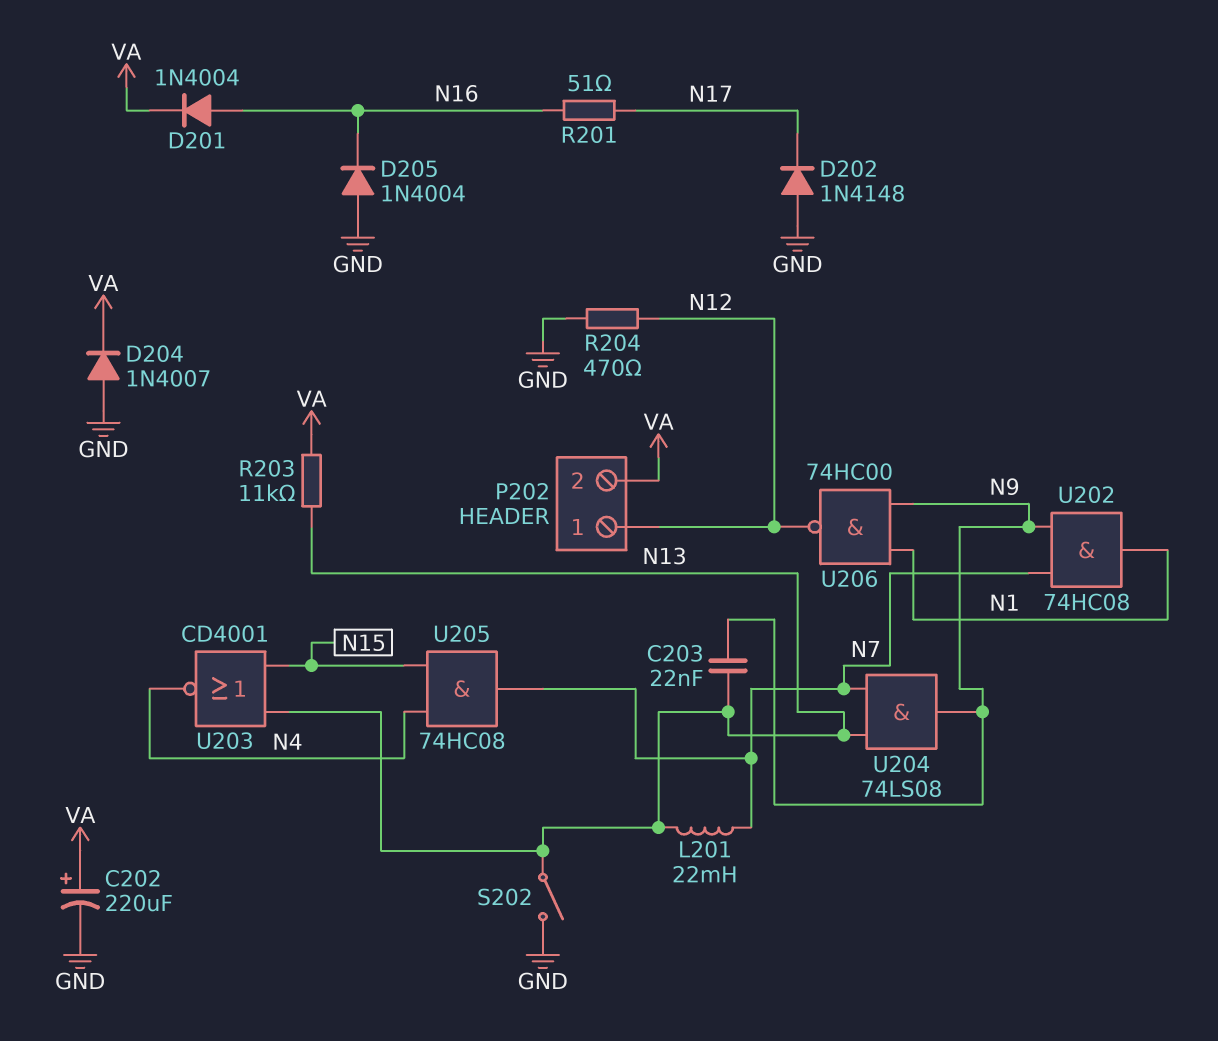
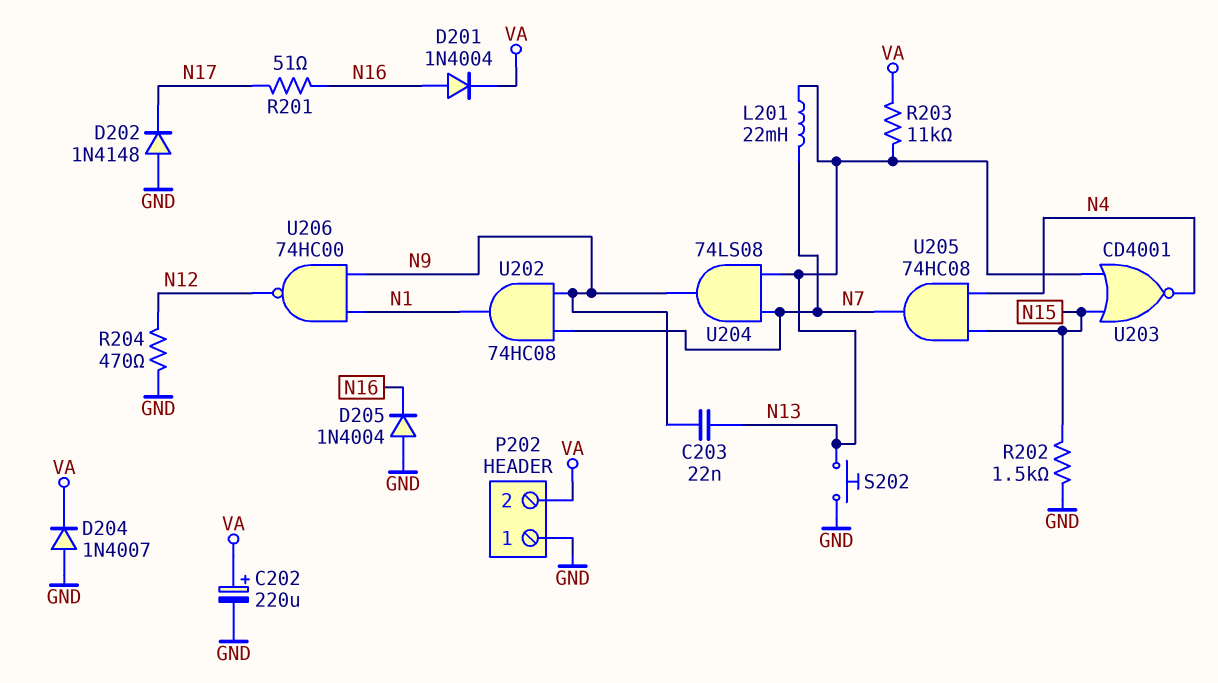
P202 pin 1: N12 -> GND
R202: none -> 1.5k (GND, N15)
S202: switch (GND, N13) -> button (GND, N13)

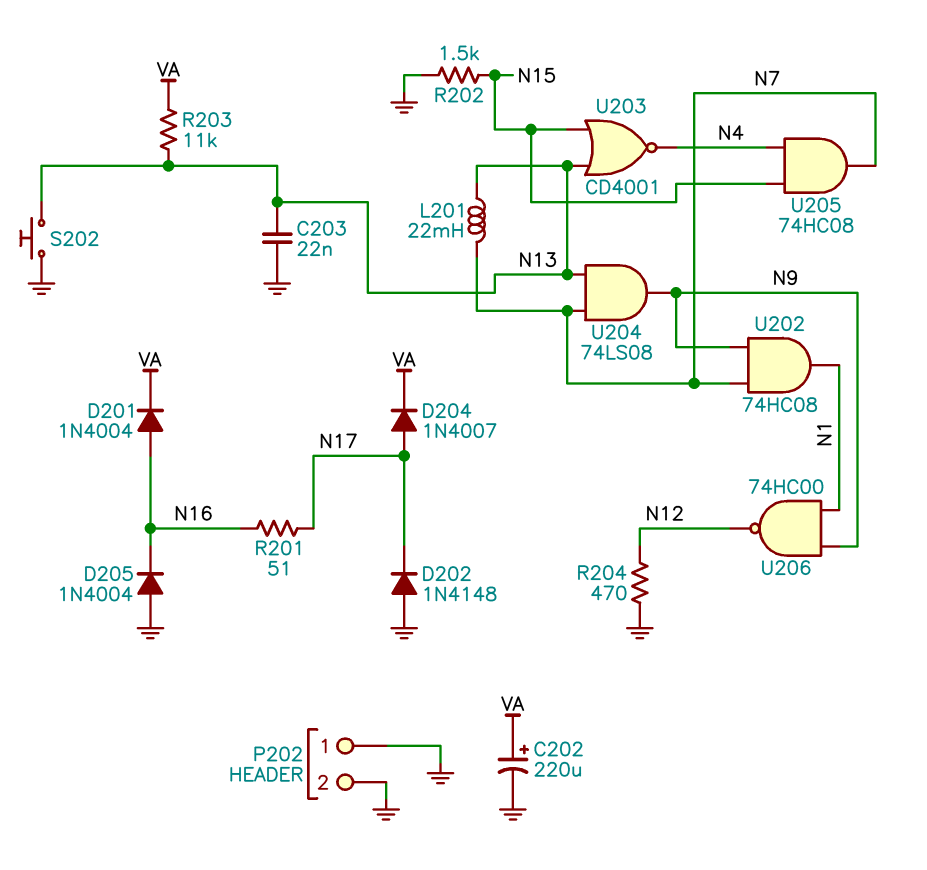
C203: 22nF (N9, N13) -> 22nF (GND, N13)
D204: diode 1N4007 (A GND, K VA) -> diode 1N4007 (A N17, K VA)
P202 pin 2: VA -> GND

